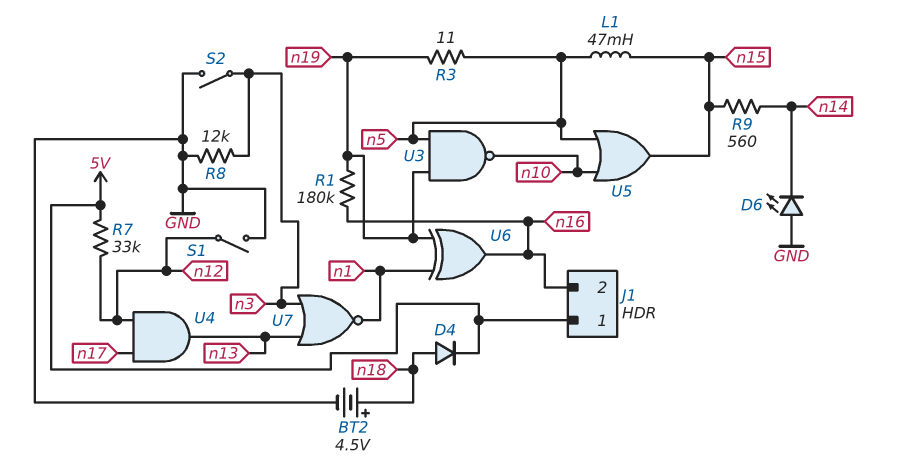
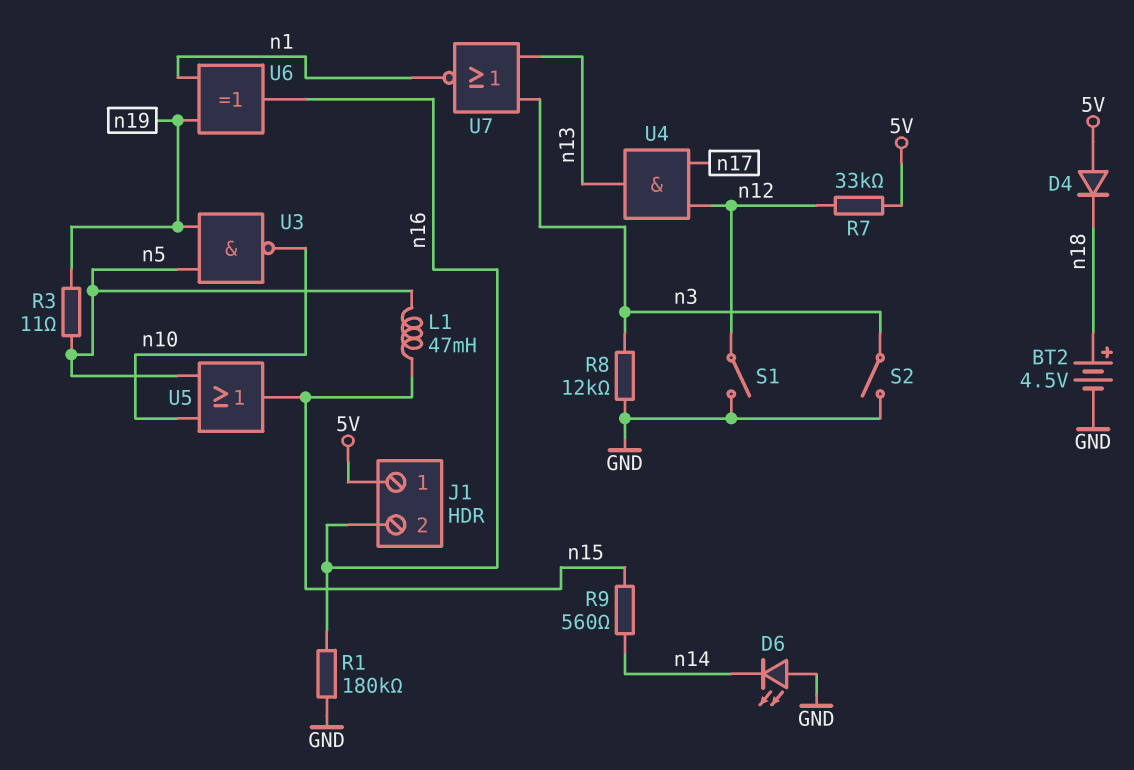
D4: diode (A n18, K 5V) -> diode (A 5V, K n18)
R1: 180k (n16, n19) -> 180k (GND, n16)

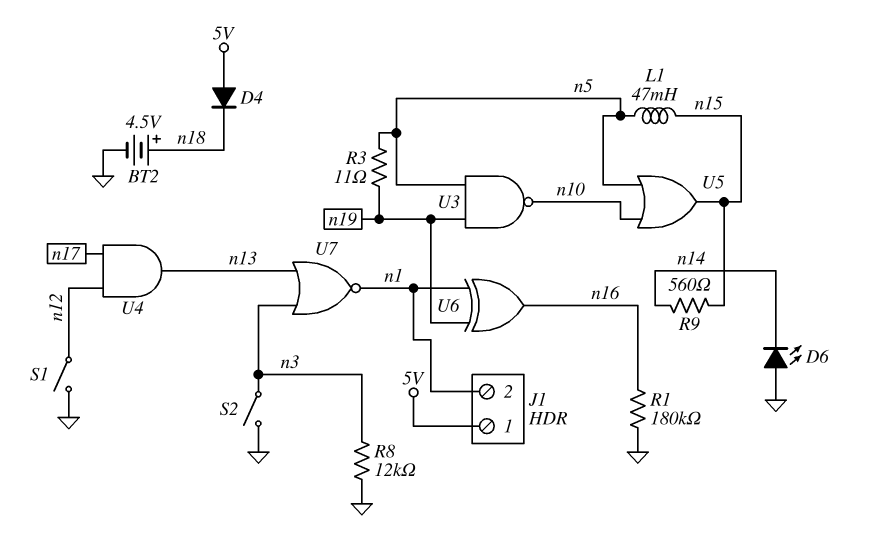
J1 pin 2: n16 -> n1
R7: 33k (5V, n12) -> none

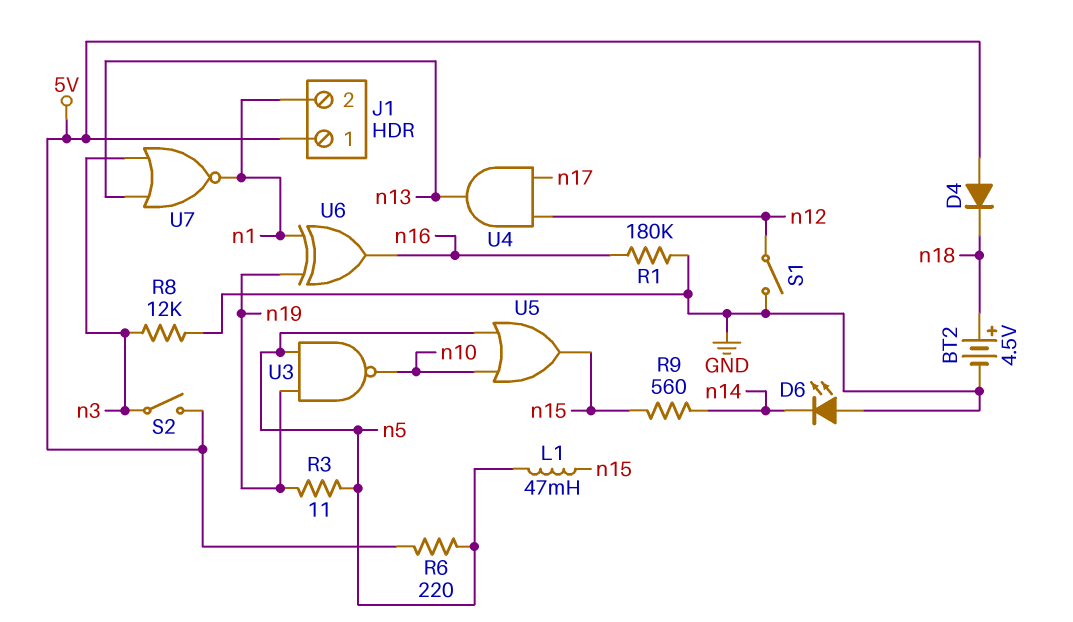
R6: none -> 220 (5V, n5)
S2: switch (GND, n3) -> switch (5V, n3)

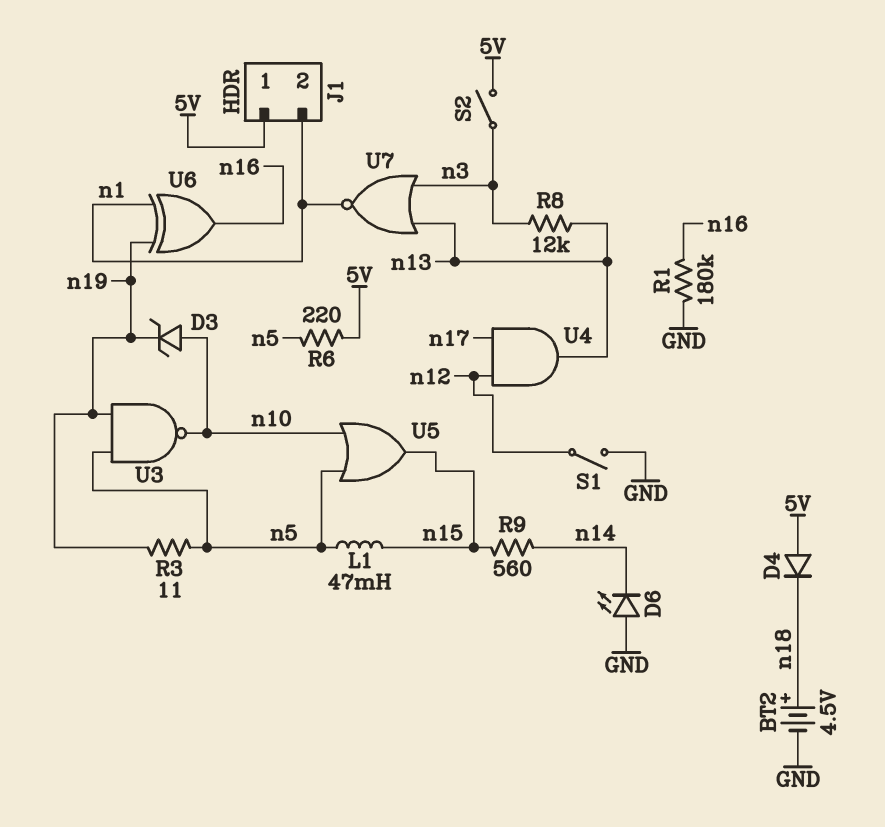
D3: none -> zener (A n10, K n19)
R8: 12k (GND, n3) -> 12k (n3, n13)

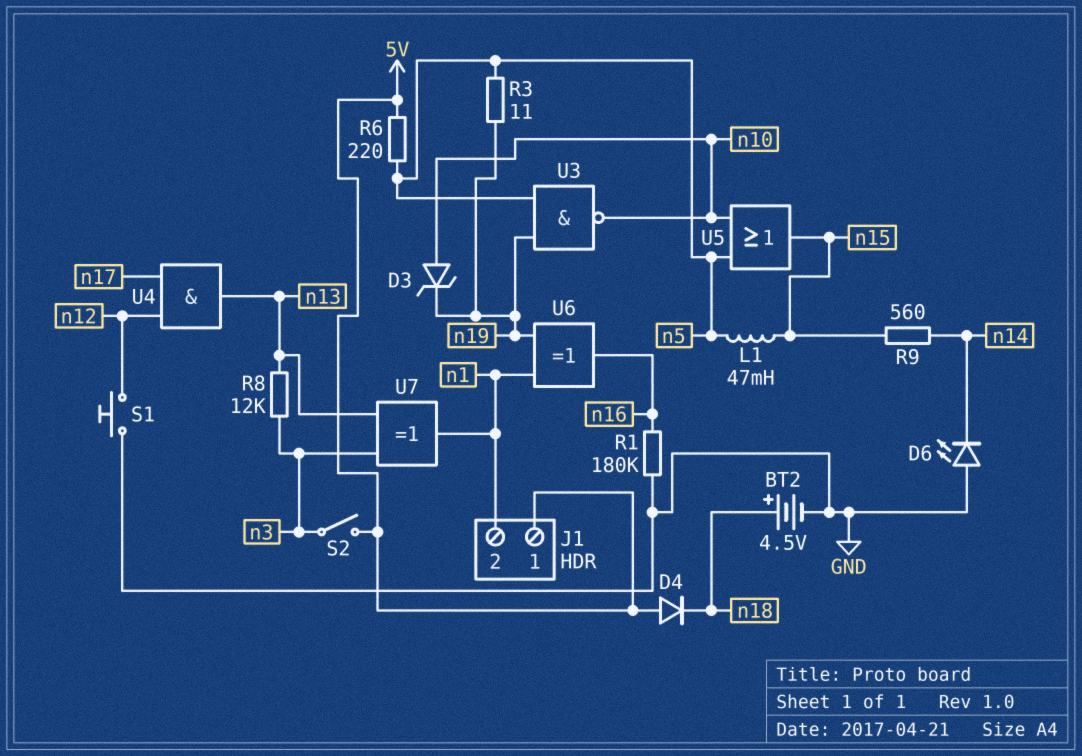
S1: switch (GND, n12) -> button (GND, n12)
U7: NOR (in n3, in n13, out n1) -> XOR (in n3, in n13, out n1)

